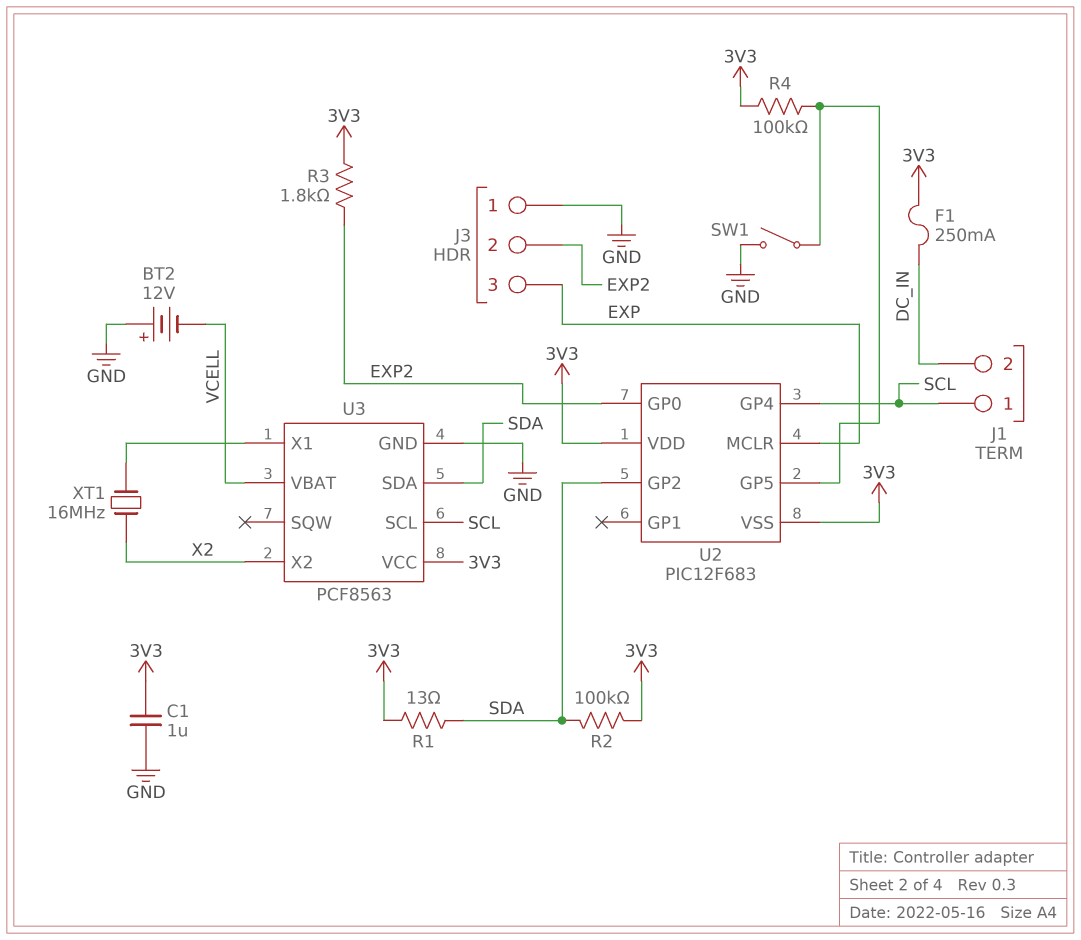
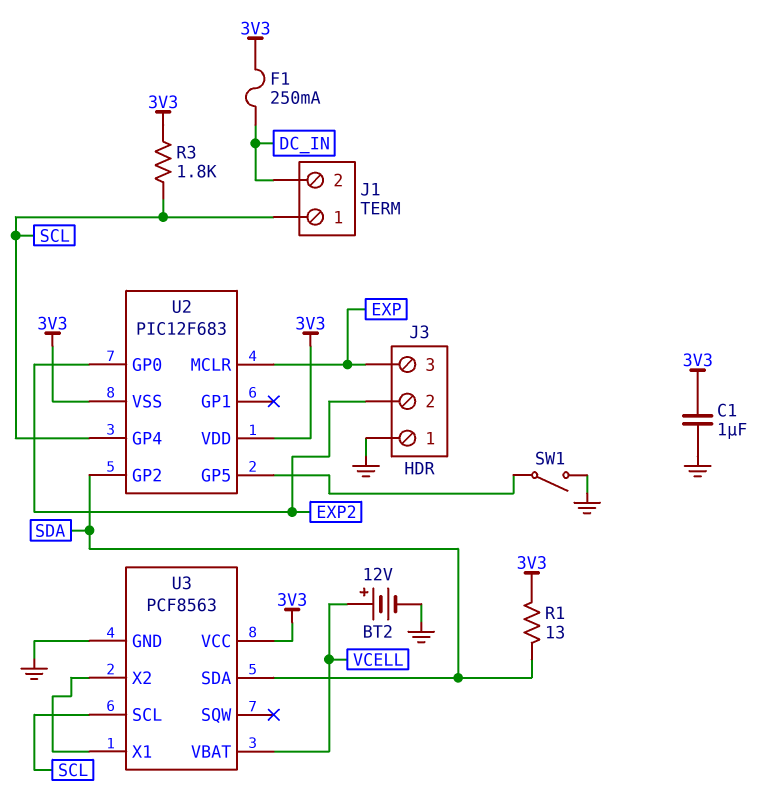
BT2: 12V (plus GND, minus VCELL) -> 12V (plus VCELL, minus GND)
R2: 100k (3V3, SDA) -> none
R3: 1.8k (3V3, EXP2) -> 1.8k (3V3, SCL)
R4: 100k (3V3, U2/GP5) -> none
U3 pin X2: X2 -> U3/X1
XT1: 16MHz (U3/X1, X2) -> none

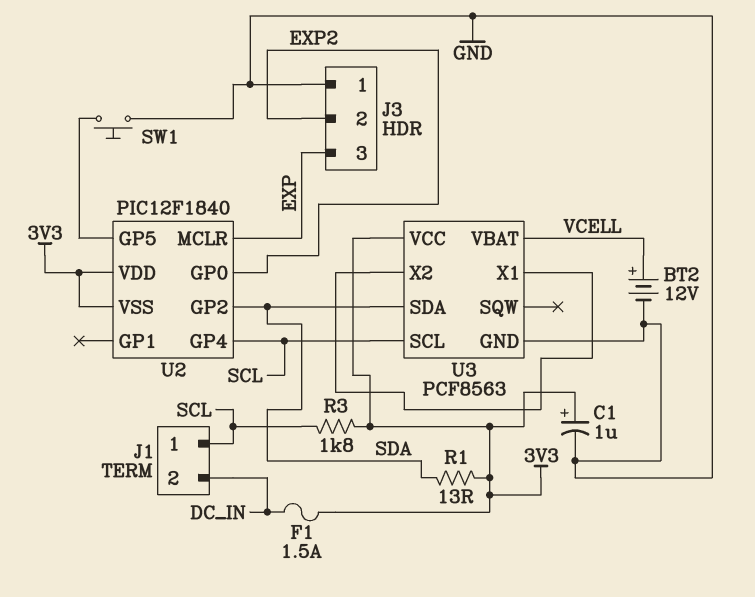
C1: 1uF (3V3, GND) -> 1uF (plus 3V3, minus GND)
F1: 250mA (3V3, DC_IN) -> 1.5A (3V3, DC_IN)
SW1: switch (GND, U2/GP5) -> button (GND, U2/GP5)
U2: PIC12F683 -> PIC12F1840

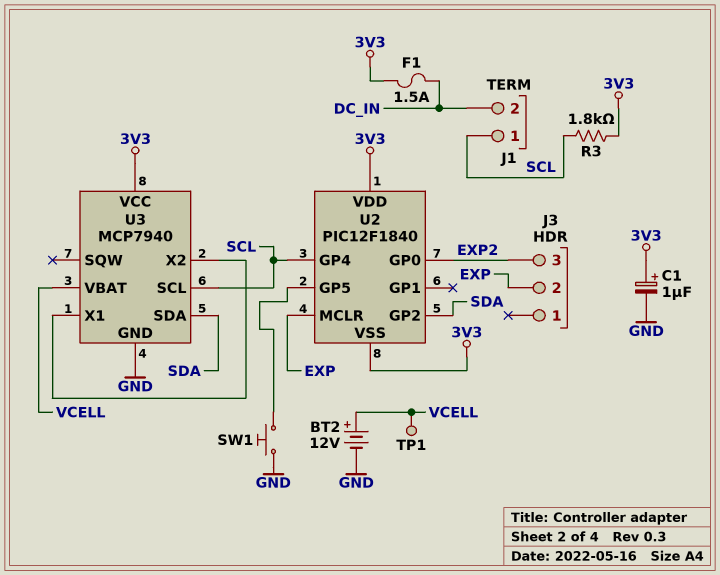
J3 pin 1: GND -> none
J3 pin 2: EXP2 -> EXP
J3 pin 3: EXP -> EXP2
R1: 13 (3V3, SDA) -> none
TP1: none -> test point (VCELL)
U3: PCF8563 -> MCP7940

